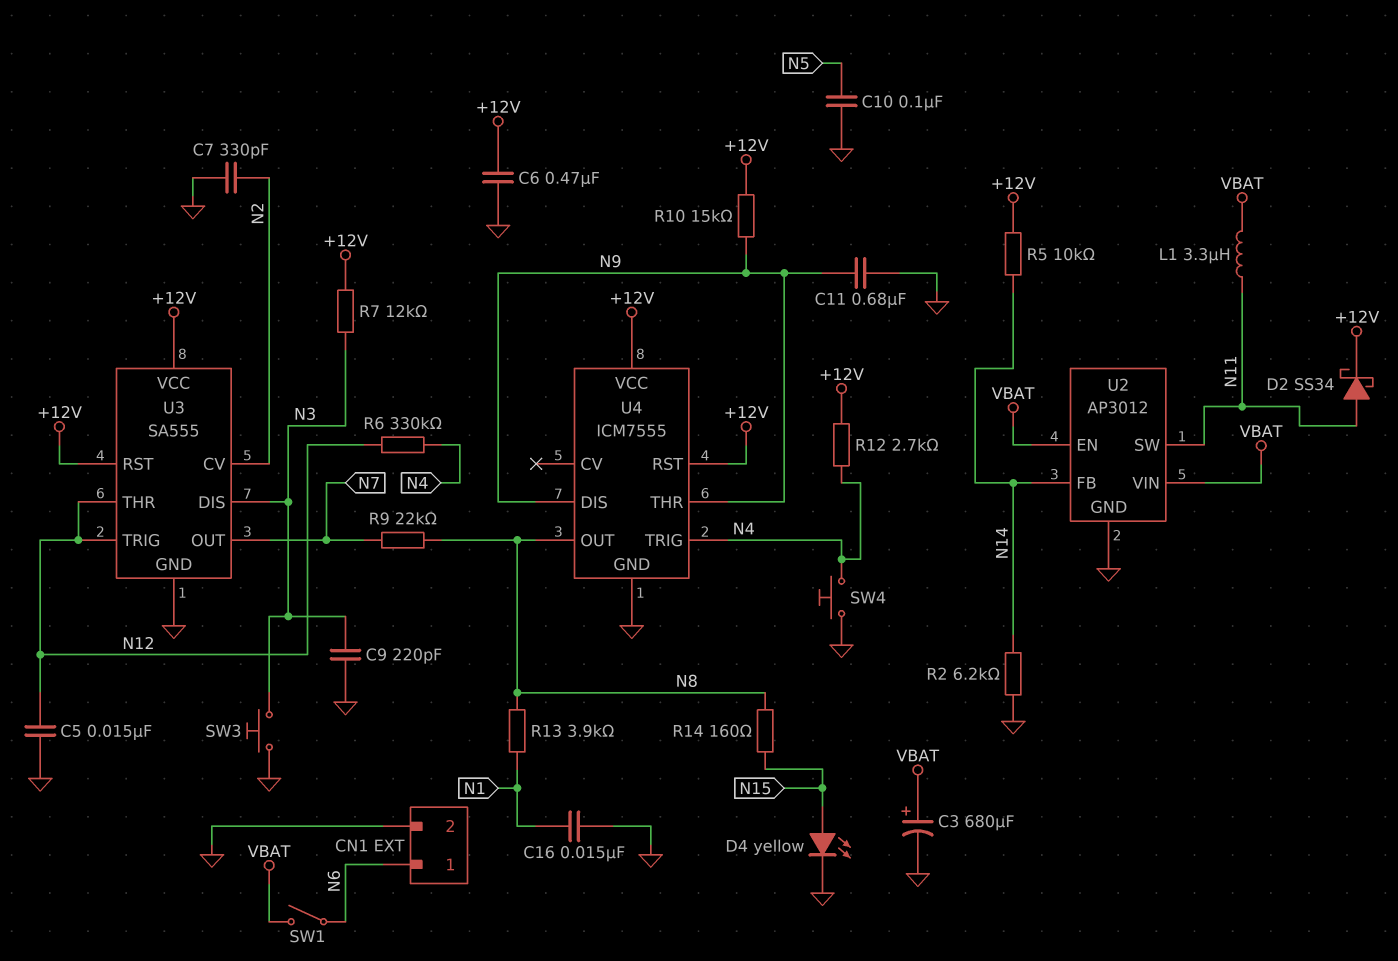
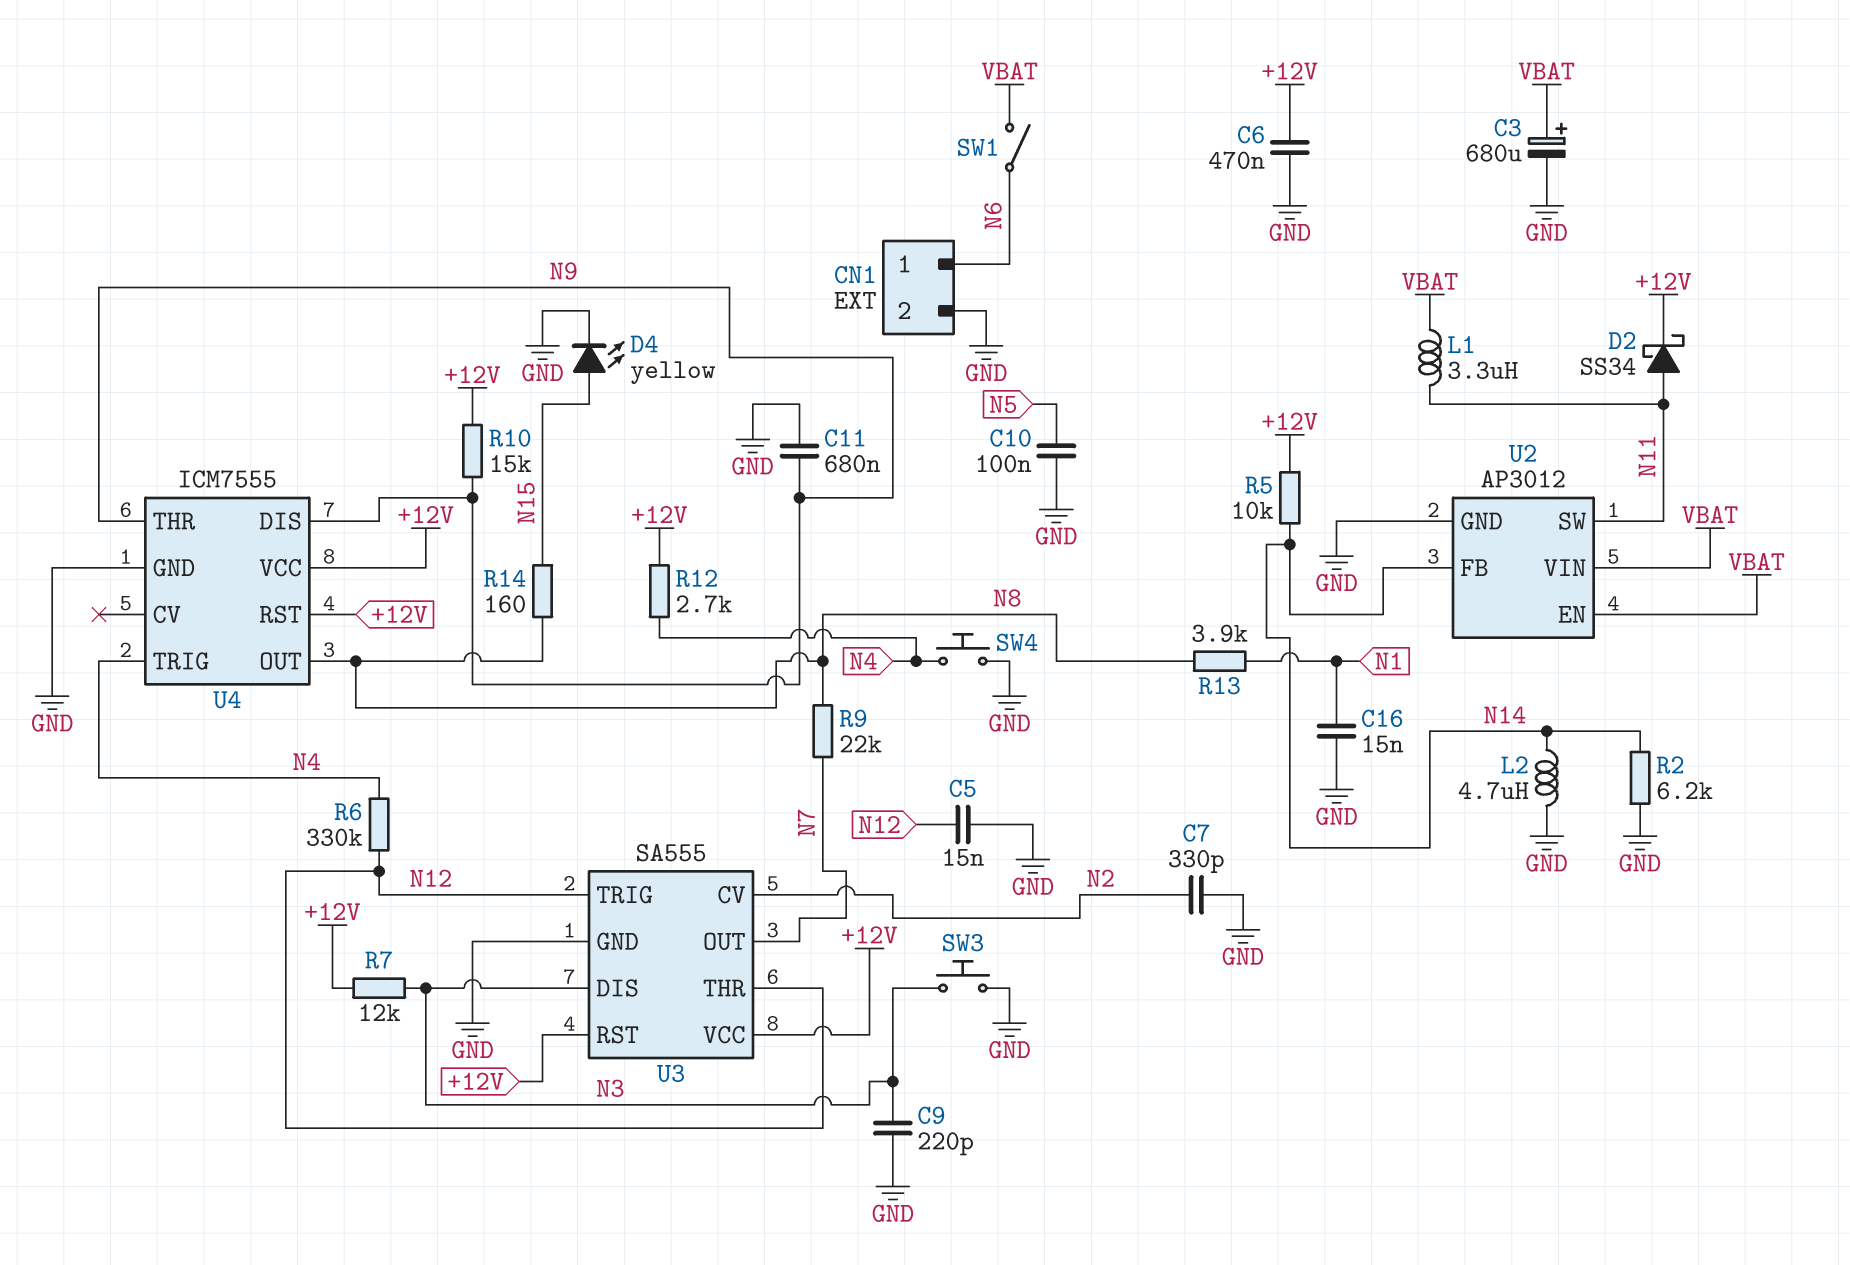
L2: none -> 4.7uH (GND, N14)

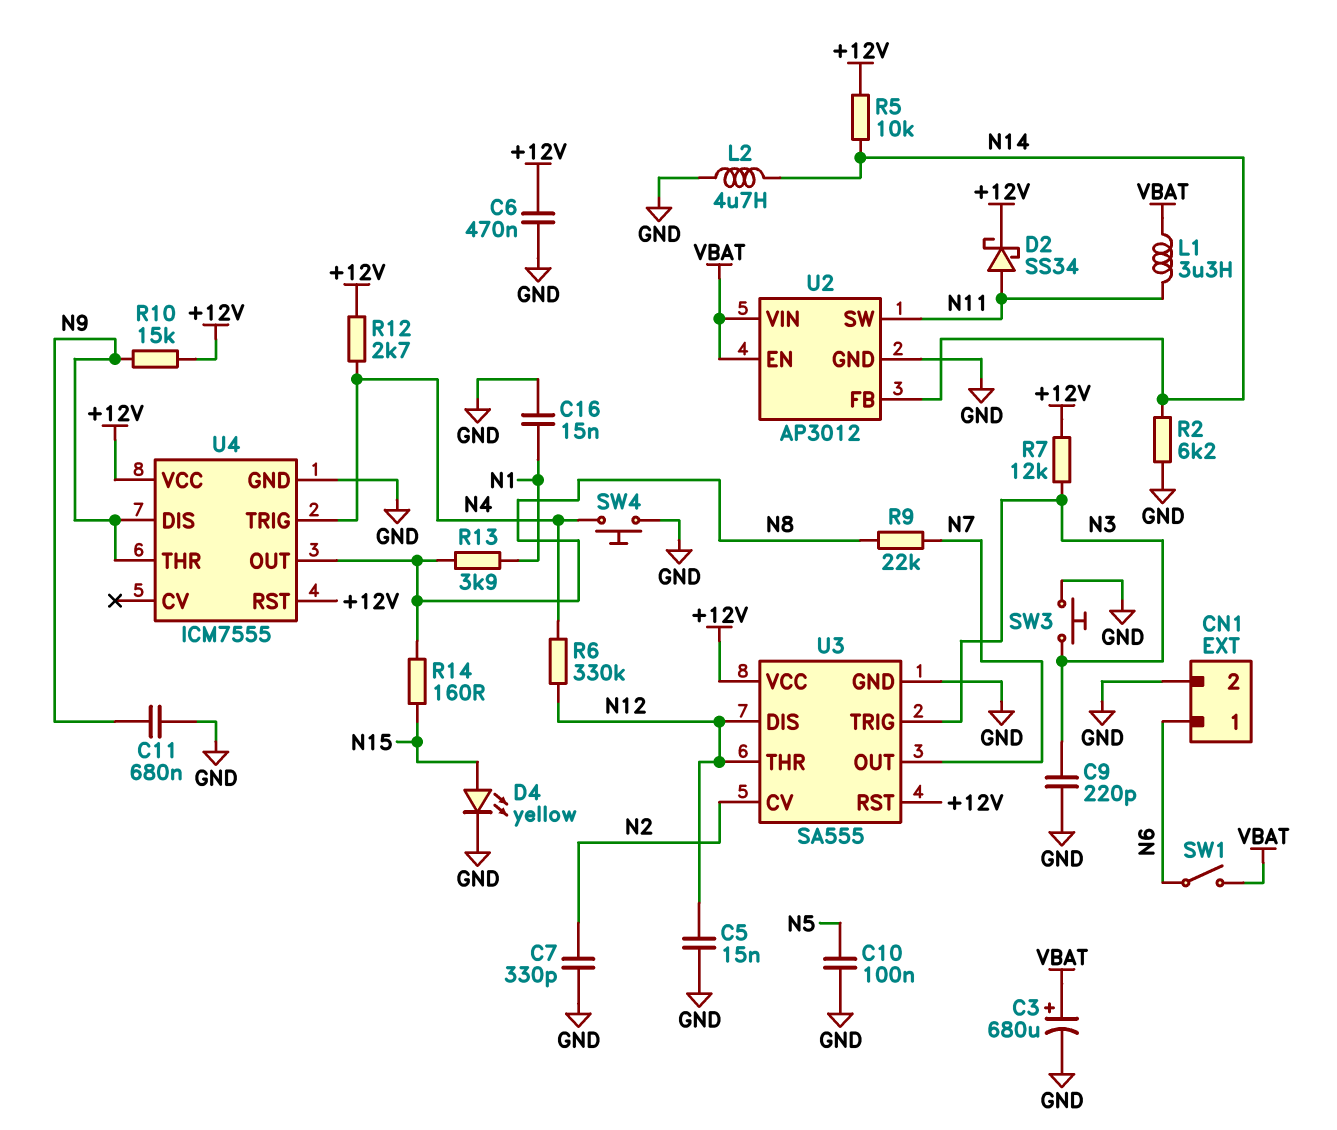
U3 pin DIS: N3 -> N12
U3 pin TRIG: N12 -> N3

